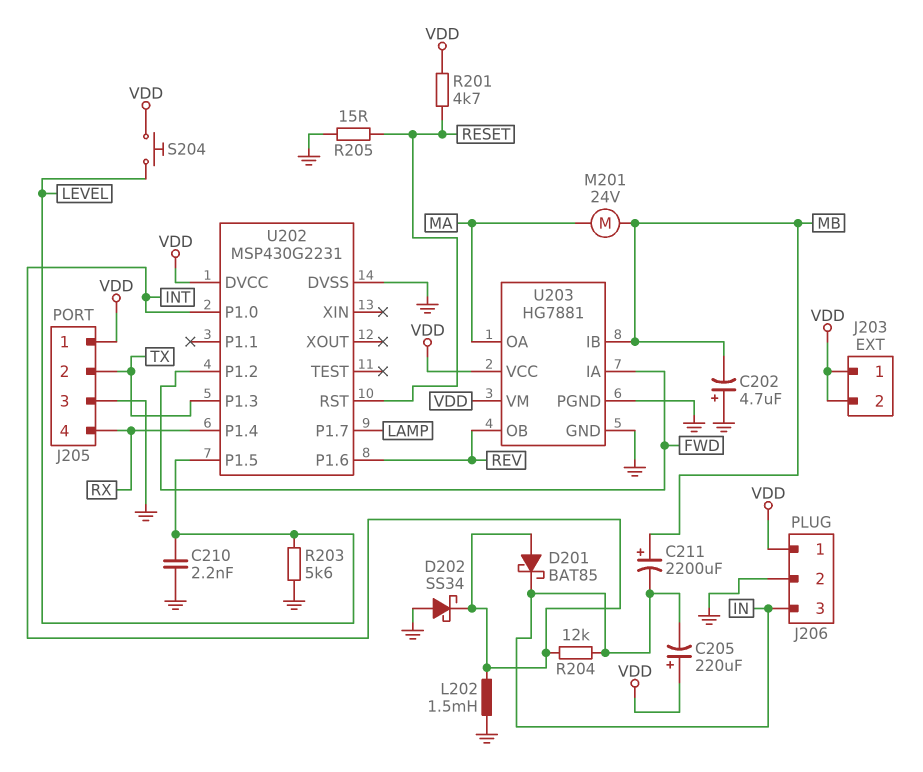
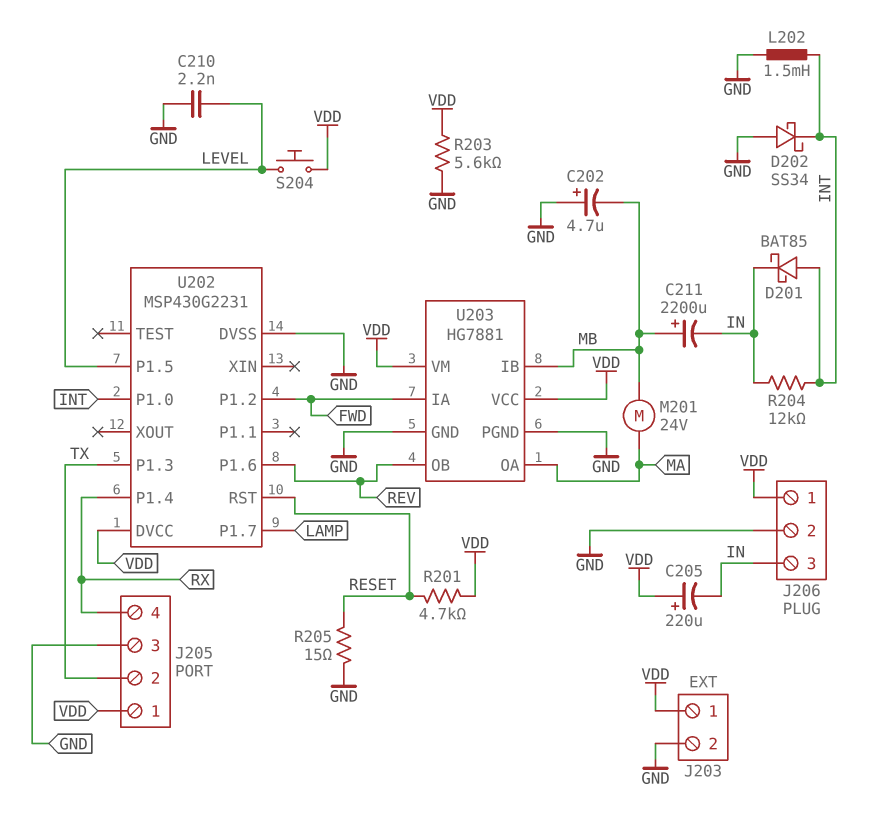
J203 pin 2: VDD -> GND
R203: 5.6k (GND, LEVEL) -> 5.6k (GND, VDD)

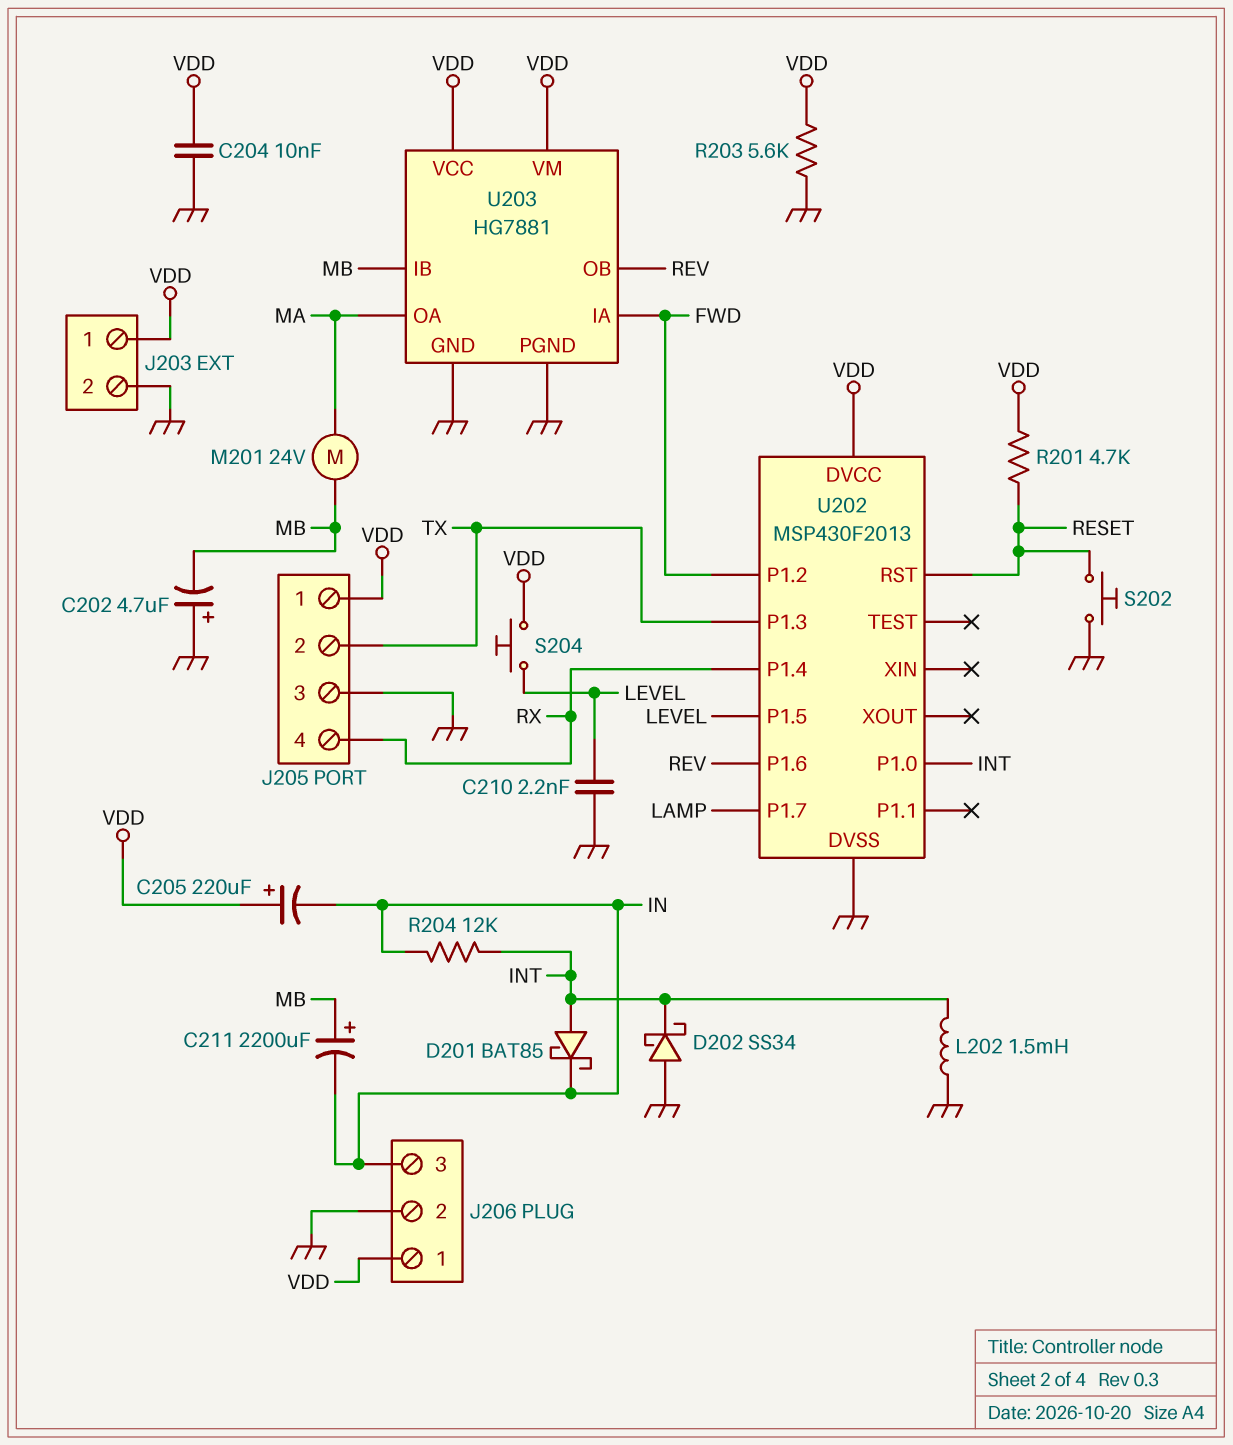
C204: none -> 10nF (GND, VDD)
R205: 15 (GND, RESET) -> none
S202: none -> button (GND, RESET)
U202: MSP430G2231 -> MSP430F2013

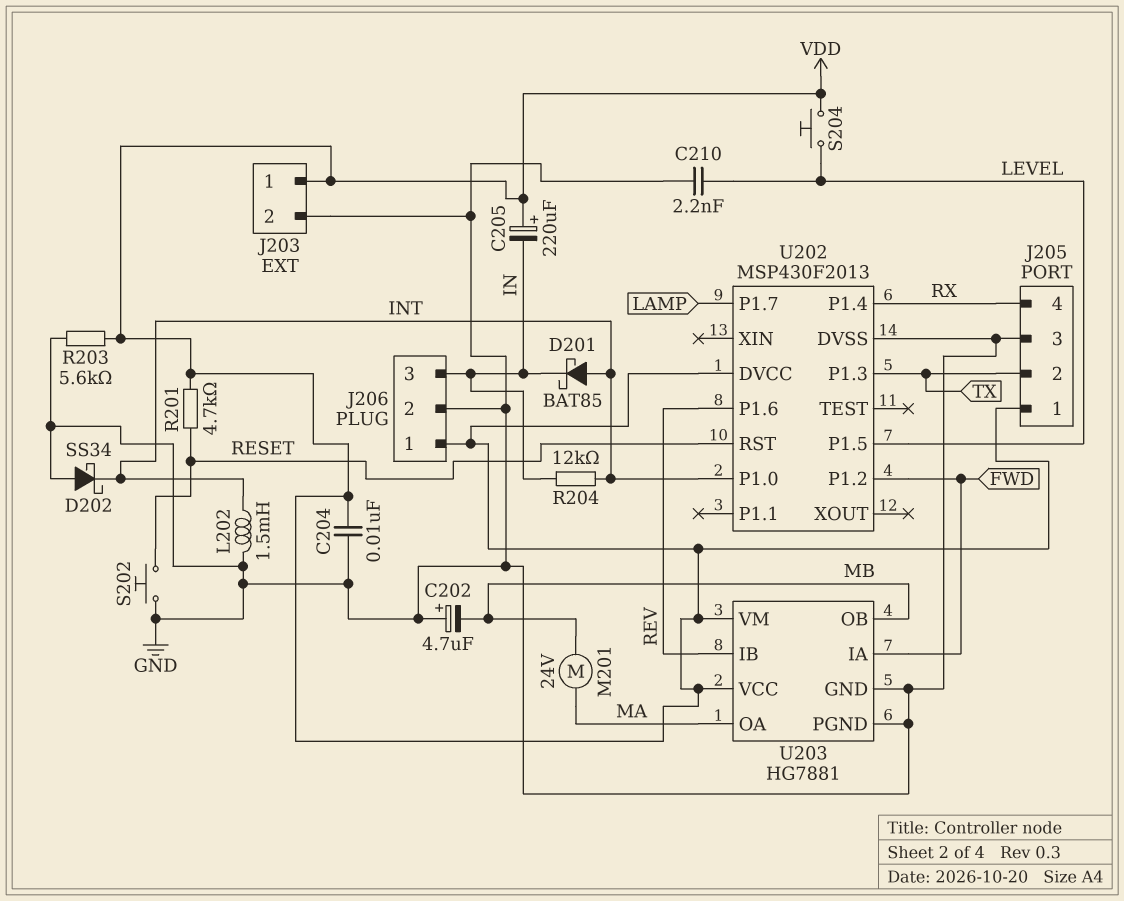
C211: 2200uF (plus MB, minus IN) -> none
U203 pin IB: MB -> REV
U203 pin OB: REV -> MB

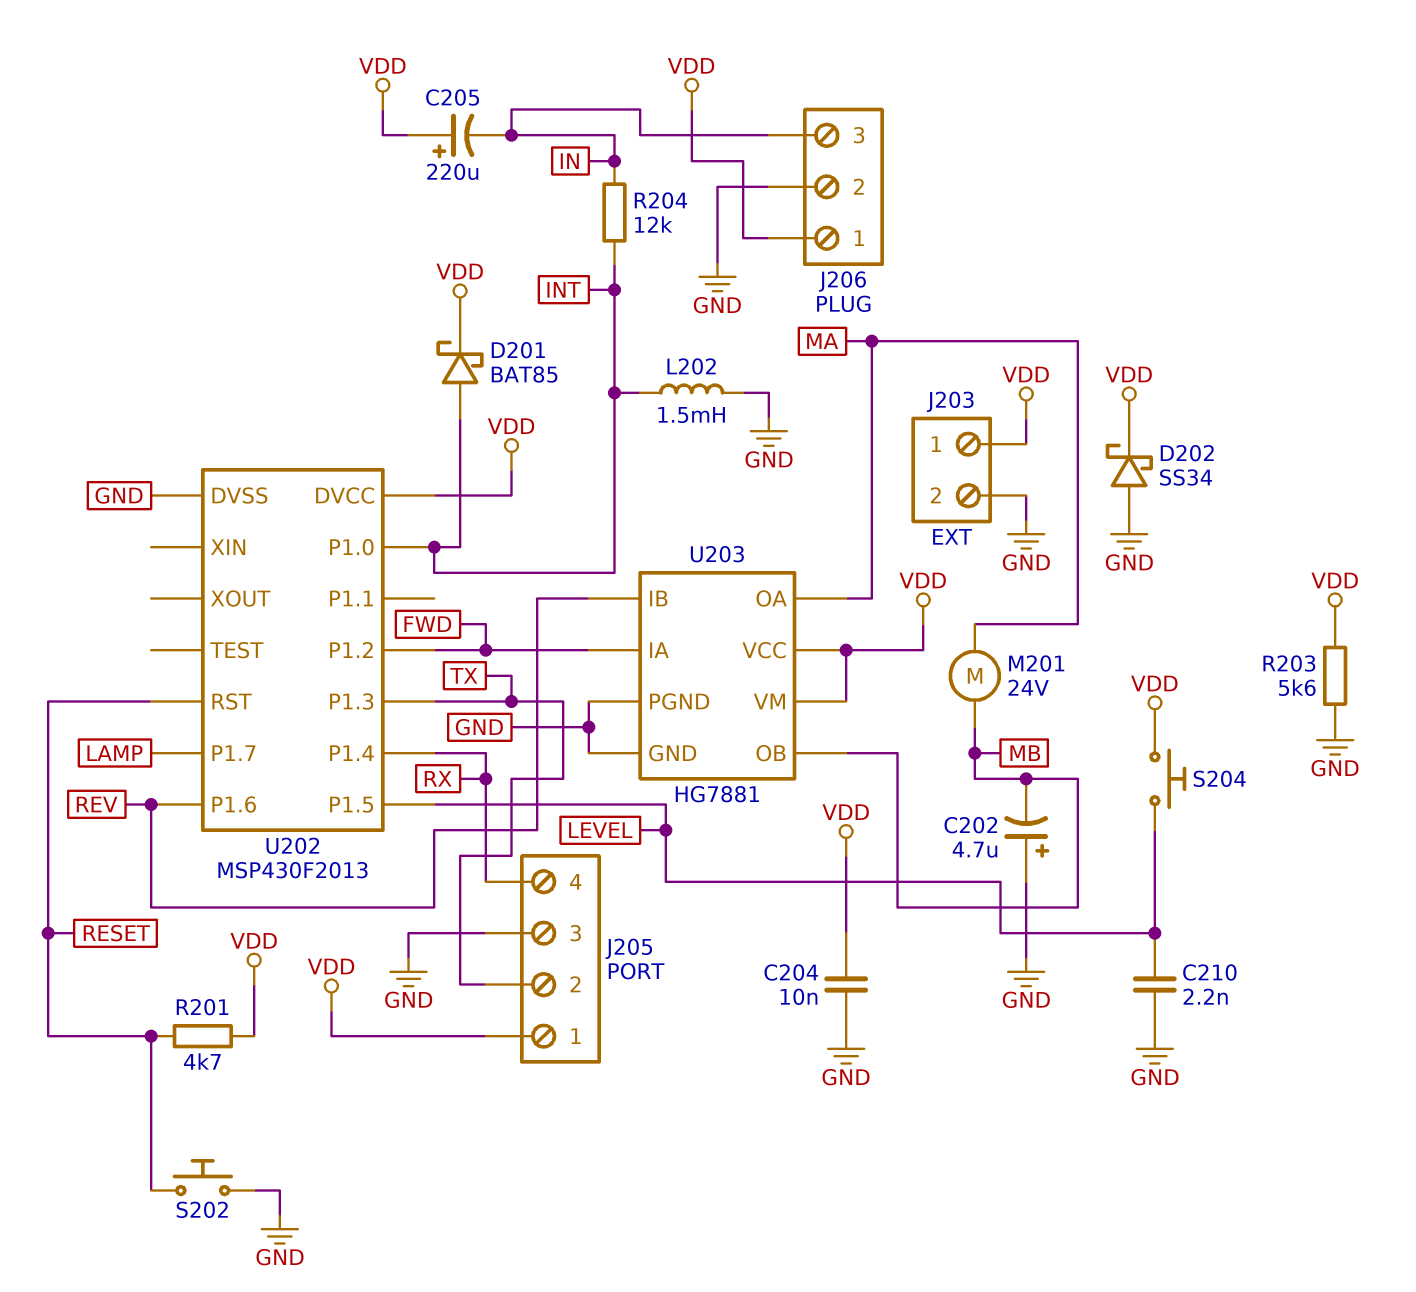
D201: schottky BAT85 (A INT, K IN) -> schottky BAT85 (A INT, K VDD)
D202: schottky SS34 (A GND, K INT) -> schottky SS34 (A GND, K VDD)

